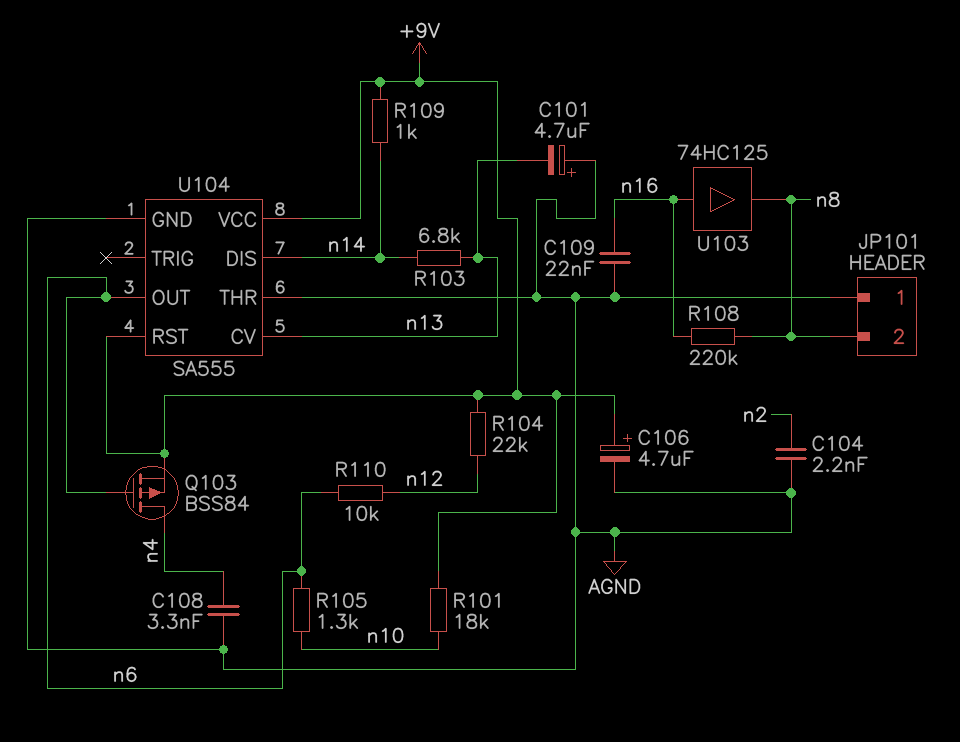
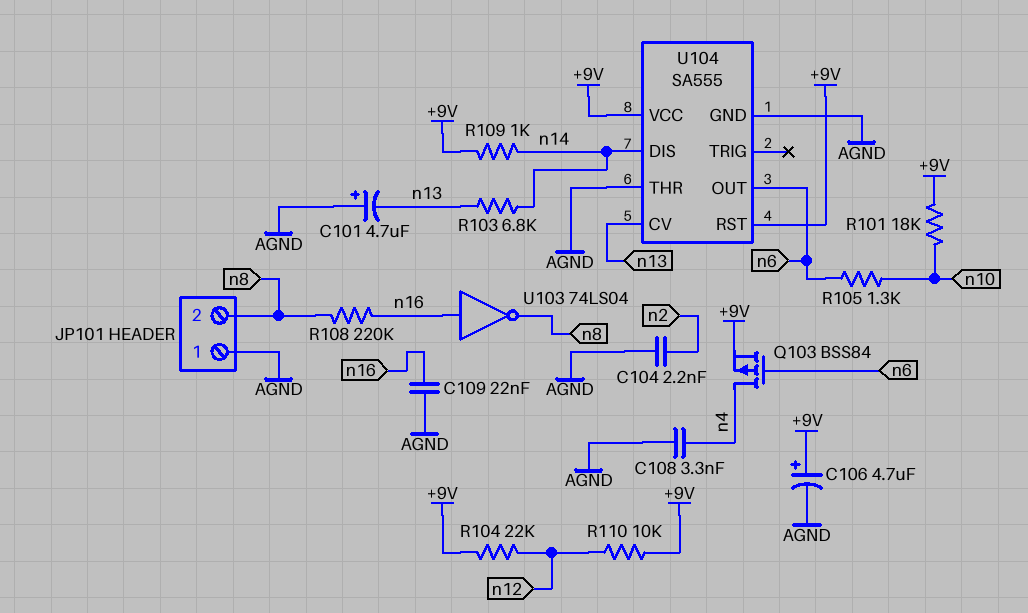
R110: 10k (n6, n12) -> 10k (+9V, n12)
U103: buffer 74HC125 (in n16, out n8) -> NOT 74LS04 (in n16, out n8)

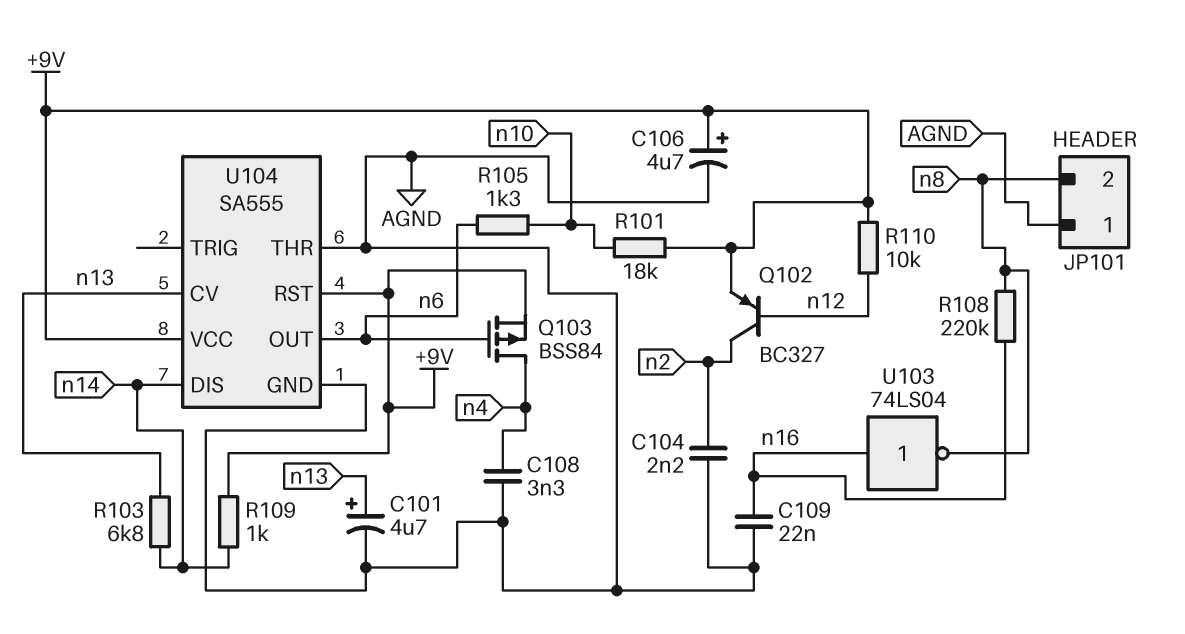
C101: 4.7uF (plus AGND, minus n13) -> 4.7uF (plus n13, minus AGND)
Q102: none -> PNP BC327 (B n12, C n2, E +9V)
R104: 22k (+9V, n12) -> none

